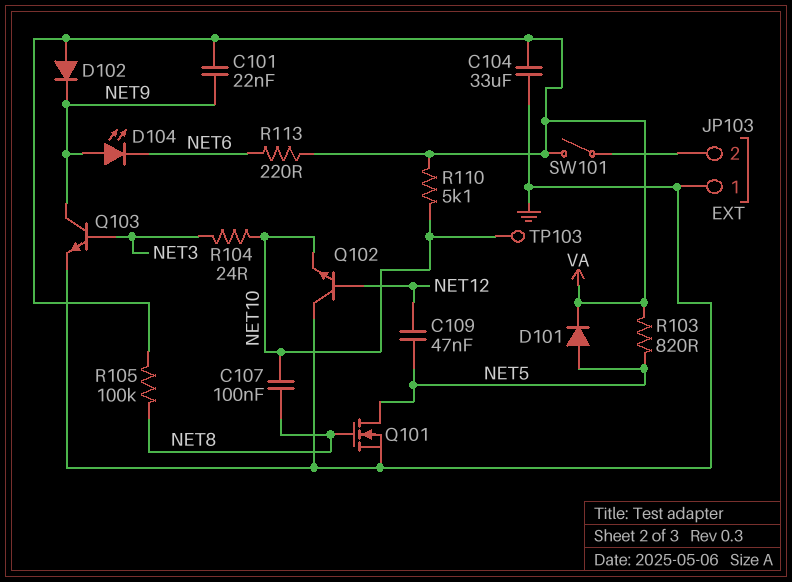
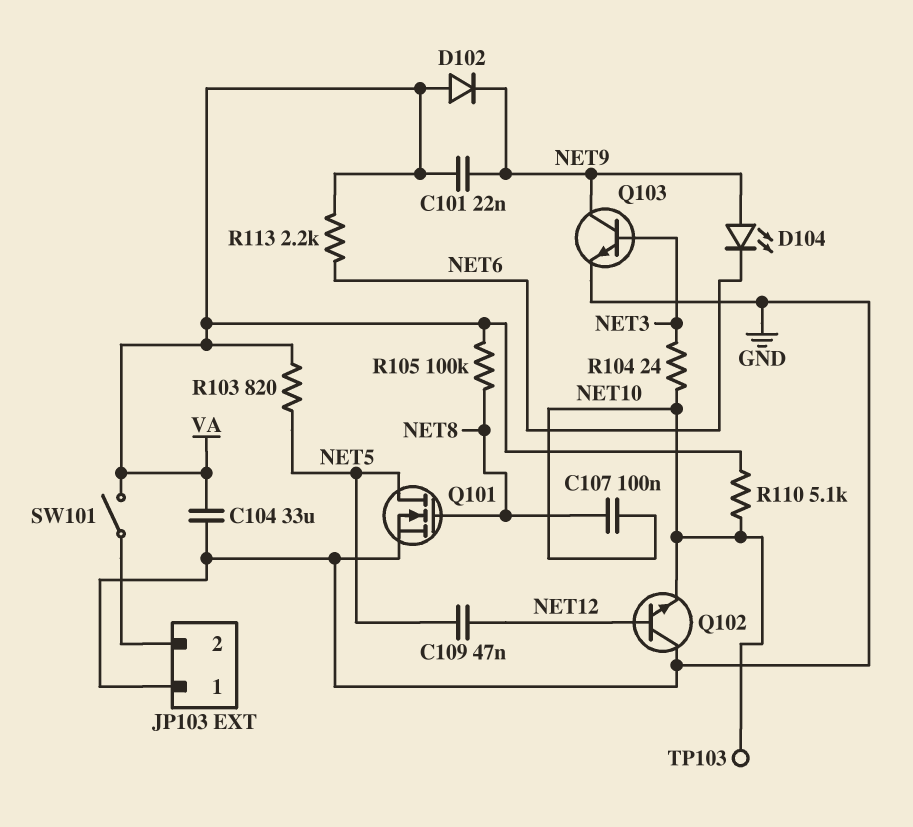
D101: diode (A NET5, K VA) -> none
R113: 220 (NET6, VA) -> 2.2k (NET6, VA)

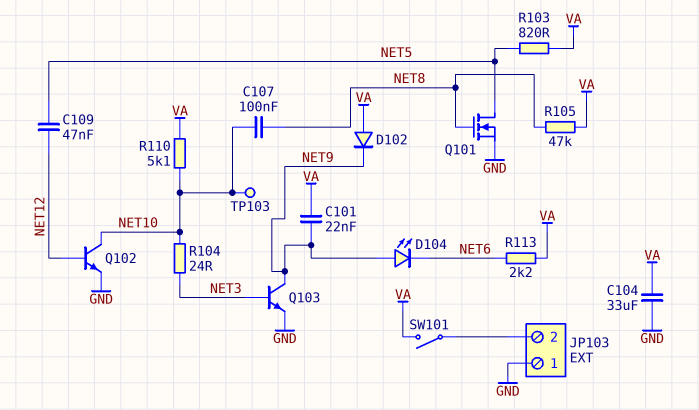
Q102: NPN (B NET12, C GND, E NET10) -> NPN (B NET12, C NET10, E GND)
R105: 100k (NET8, VA) -> 47k (NET8, VA)

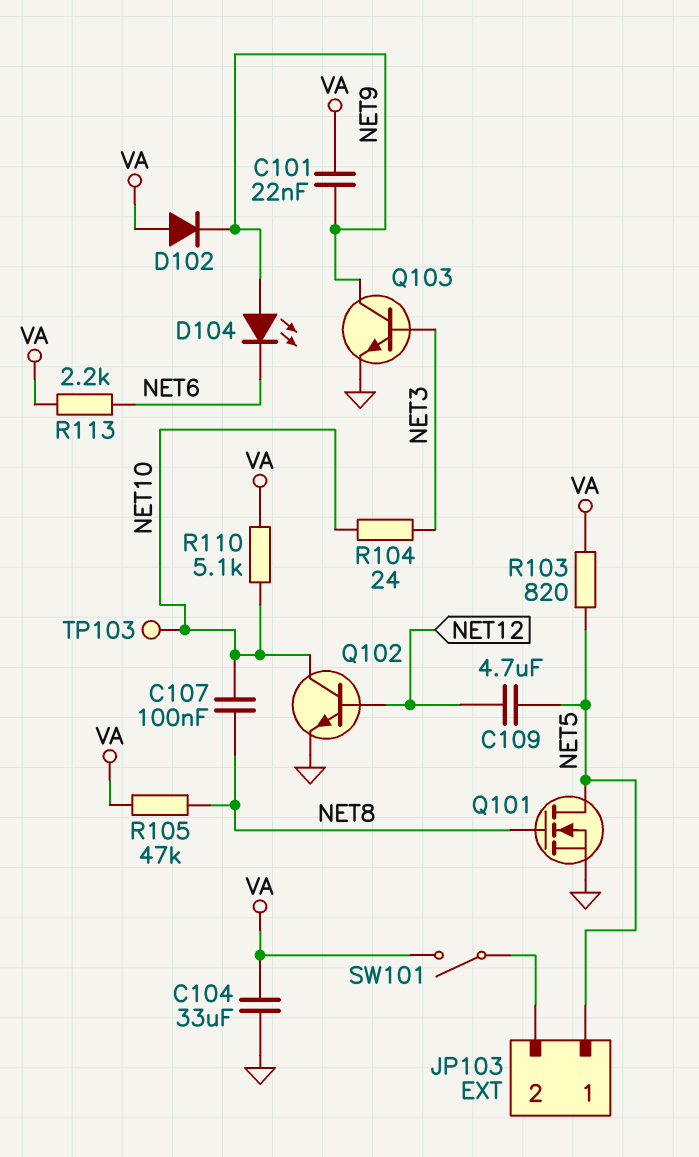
C109: 47nF (NET5, NET12) -> 4.7uF (NET5, NET12)
JP103 pin 1: GND -> NET5

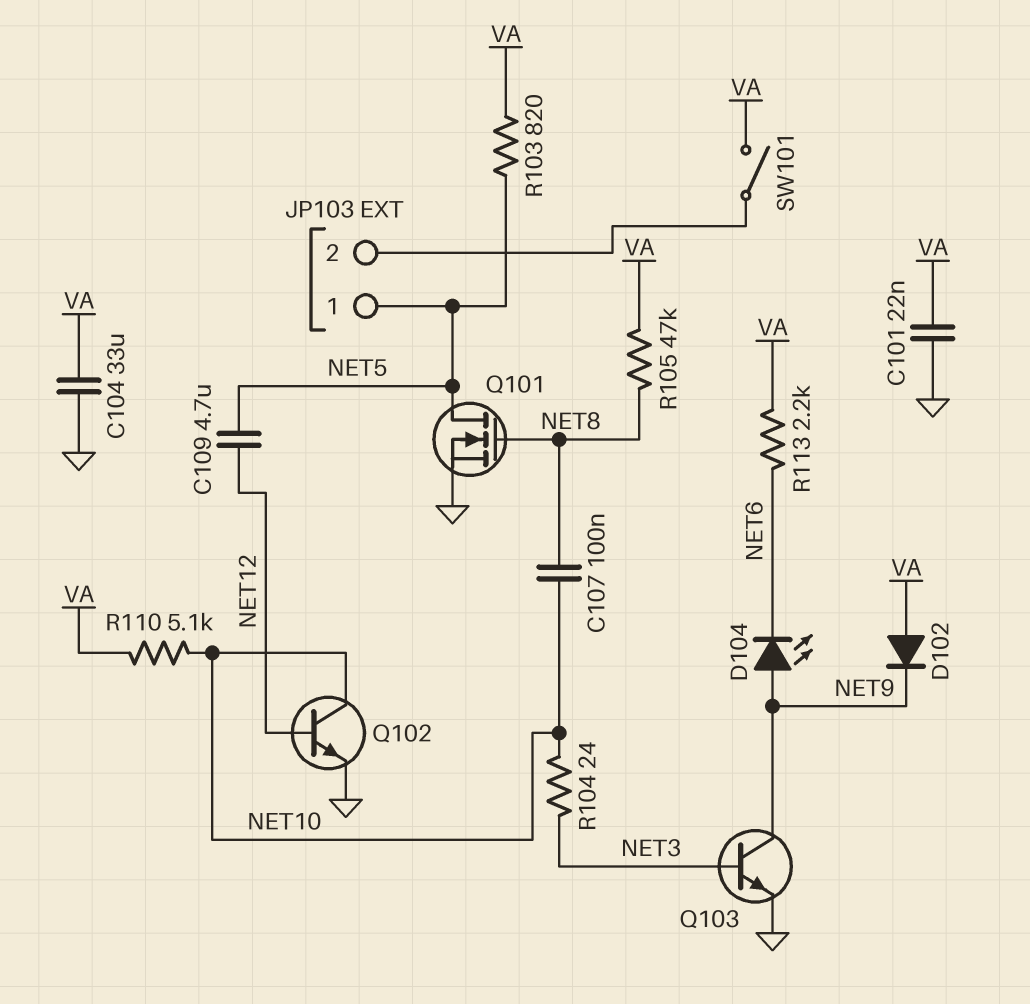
C101: 22nF (NET9, VA) -> 22nF (GND, VA)
TP103: test point (NET10) -> none

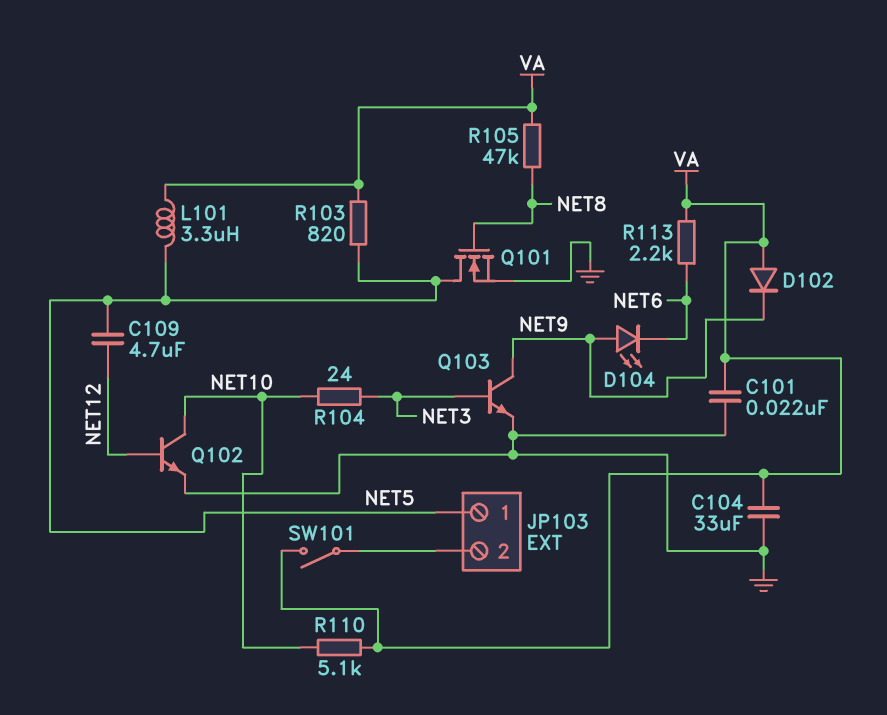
C107: 100nF (NET8, NET10) -> none
L101: none -> 3.3uH (NET5, VA)

